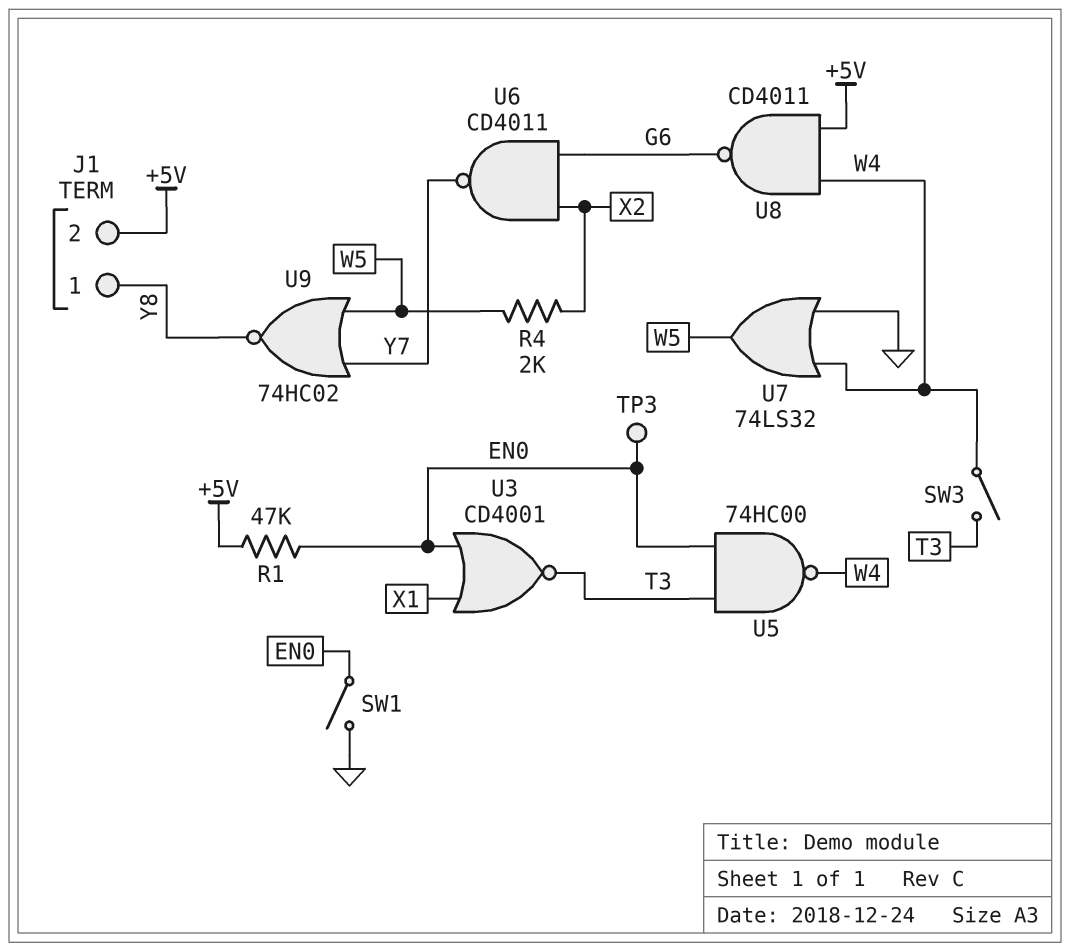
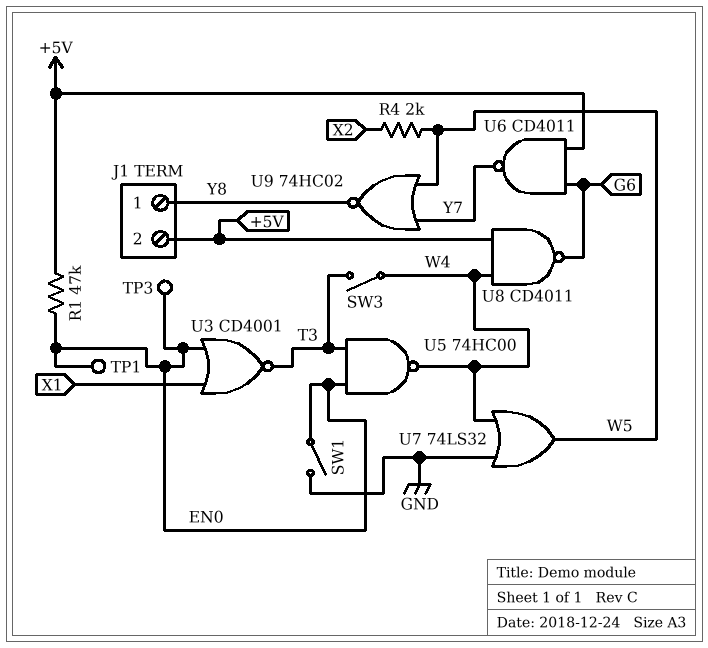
TP1: none -> test point (EN0)
U6: NAND CD4011 (in G6, in X2, out Y7) -> NAND CD4011 (in +5V, in G6, out Y7)

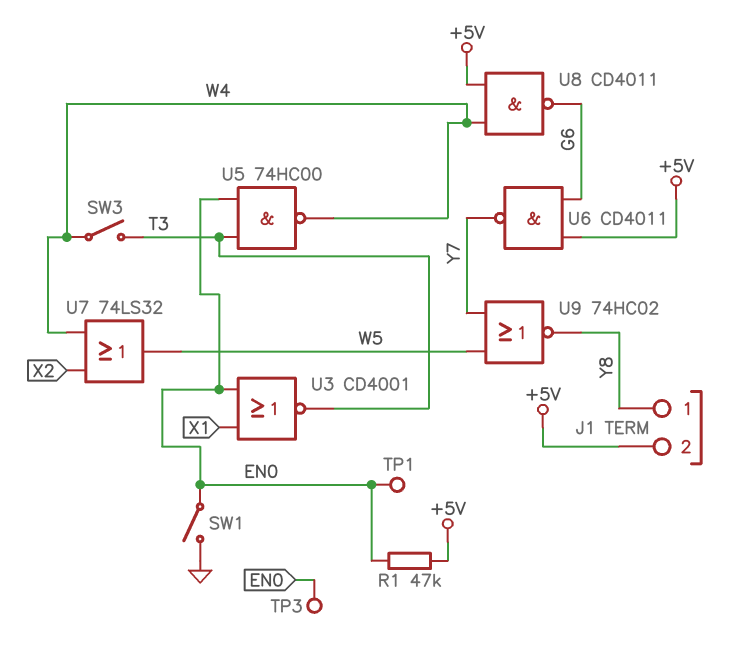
R4: 2k (W5, X2) -> none
U7: OR 74LS32 (in GND, in W4, out W5) -> OR 74LS32 (in W4, in X2, out W5)

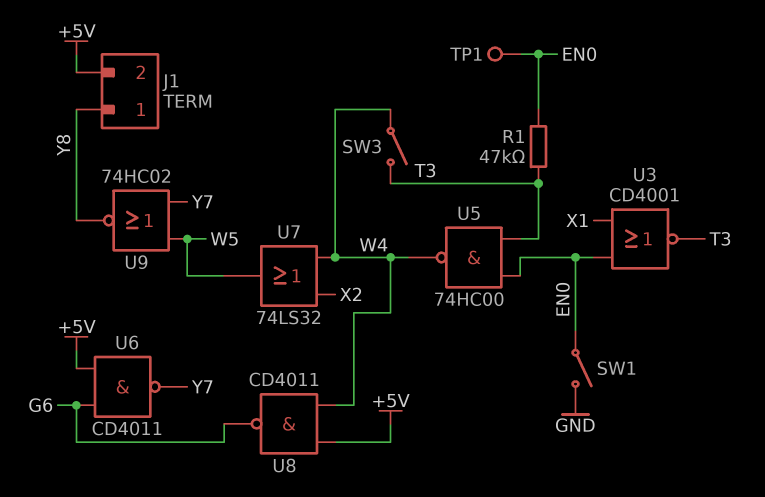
R1: 47k (+5V, EN0) -> 47k (EN0, T3)
TP3: test point (EN0) -> none

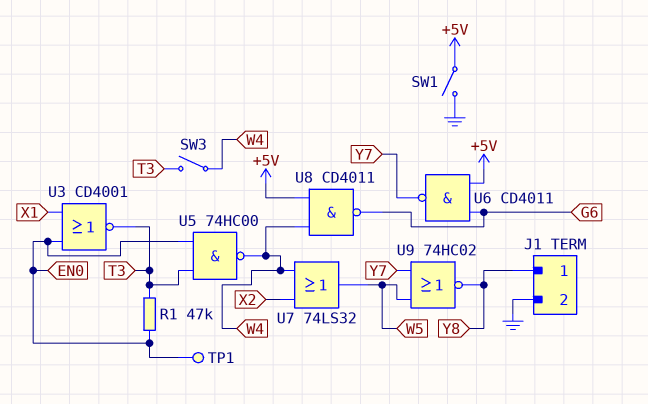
J1 pin 2: +5V -> GND
SW1: switch (EN0, GND) -> switch (+5V, GND)

